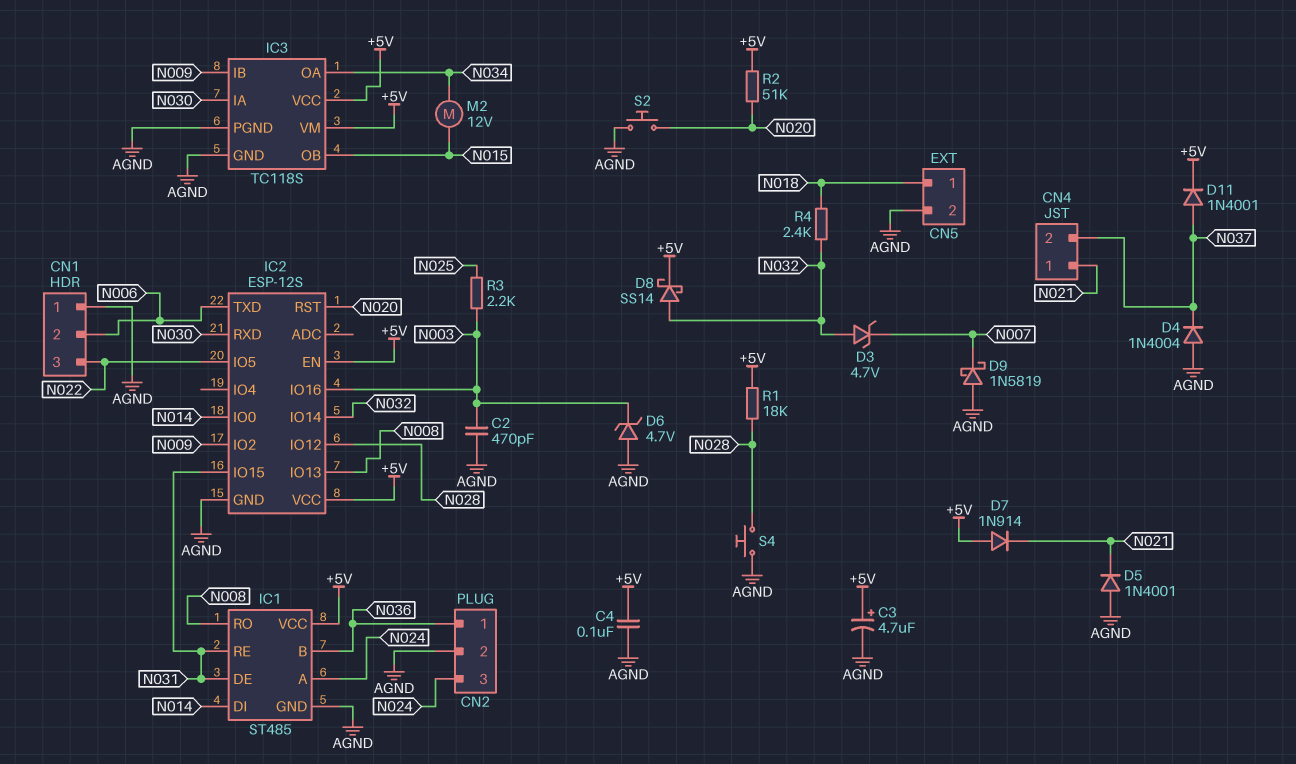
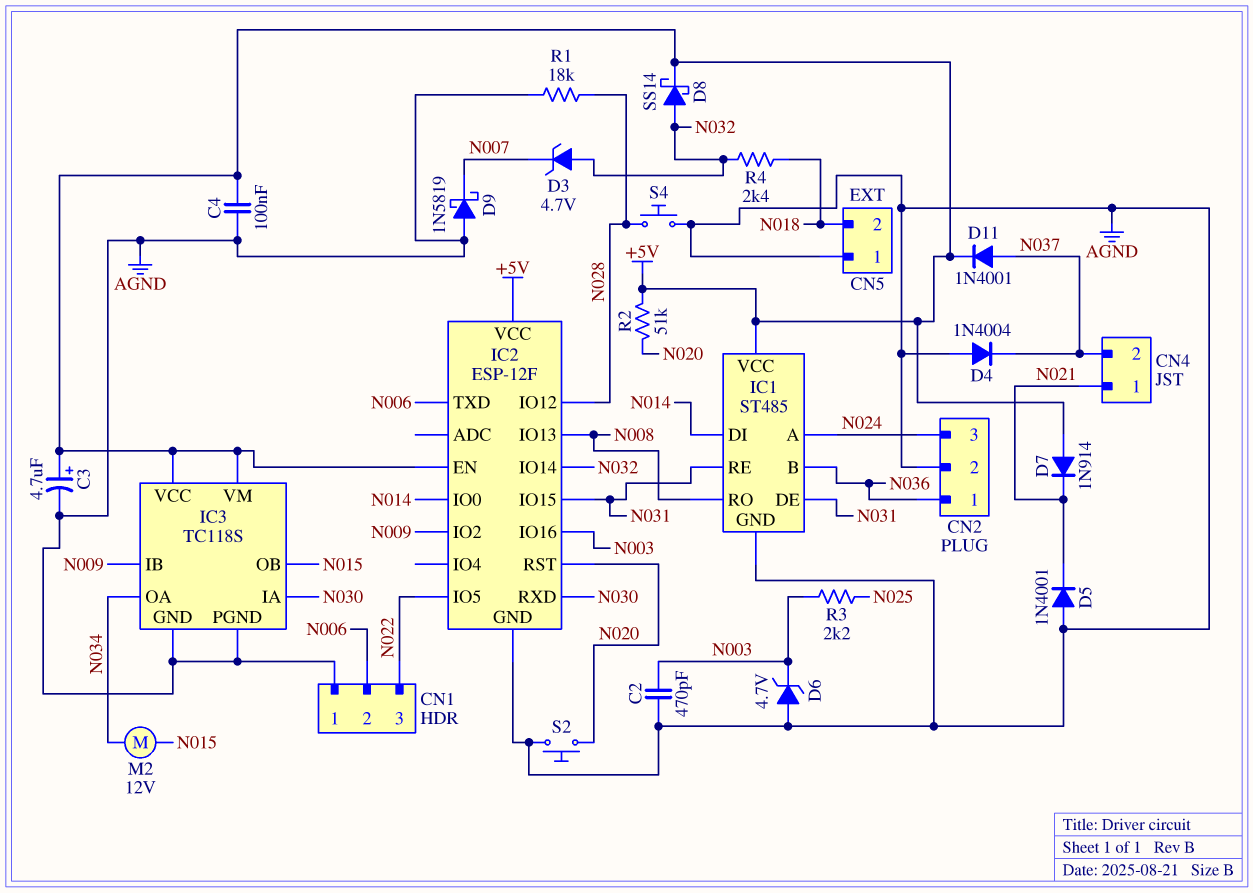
CN5 pin 1: N018 -> AGND
CN5 pin 2: AGND -> N018
IC2: ESP-12S -> ESP-12F
R1: 18k (+5V, N028) -> 18k (AGND, N028)

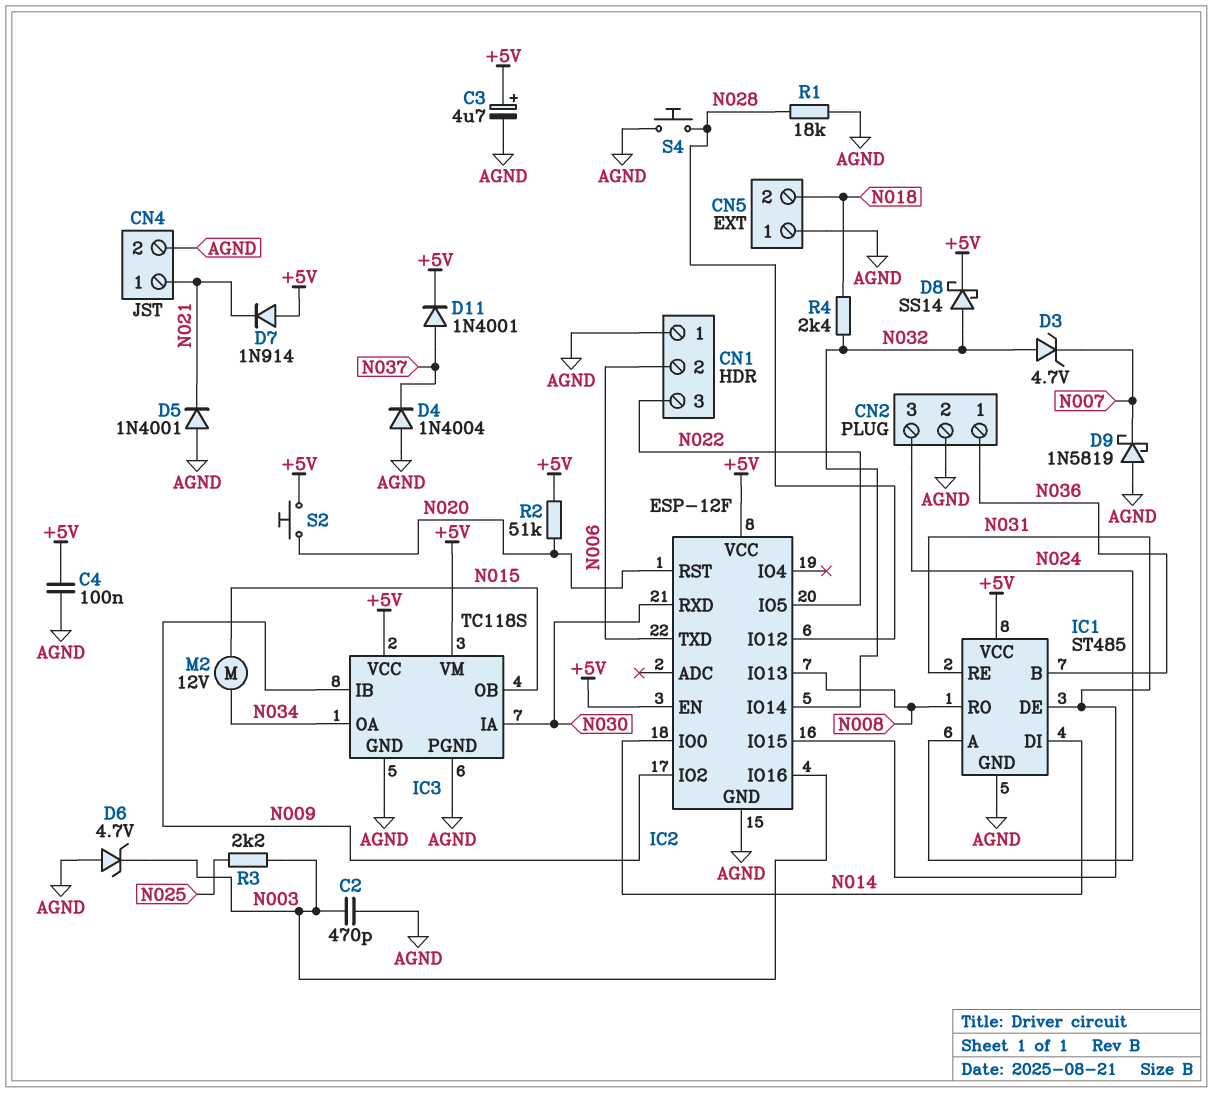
CN4 pin 2: N037 -> AGND
S2: button (AGND, N020) -> button (+5V, N020)

